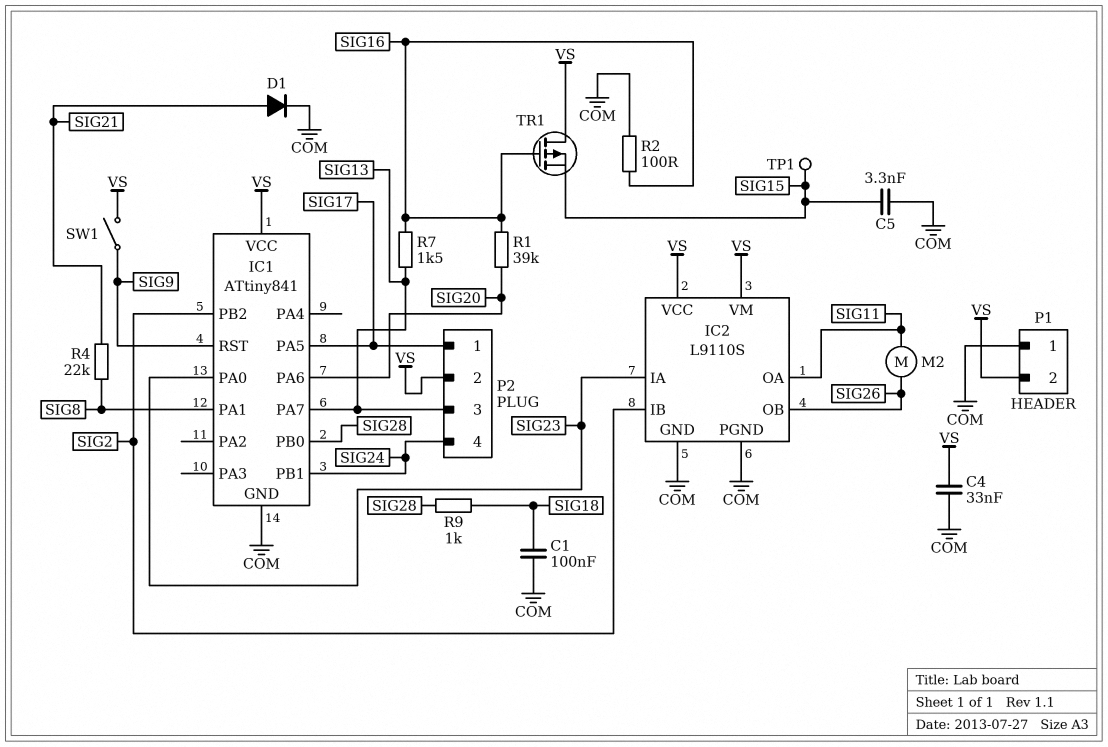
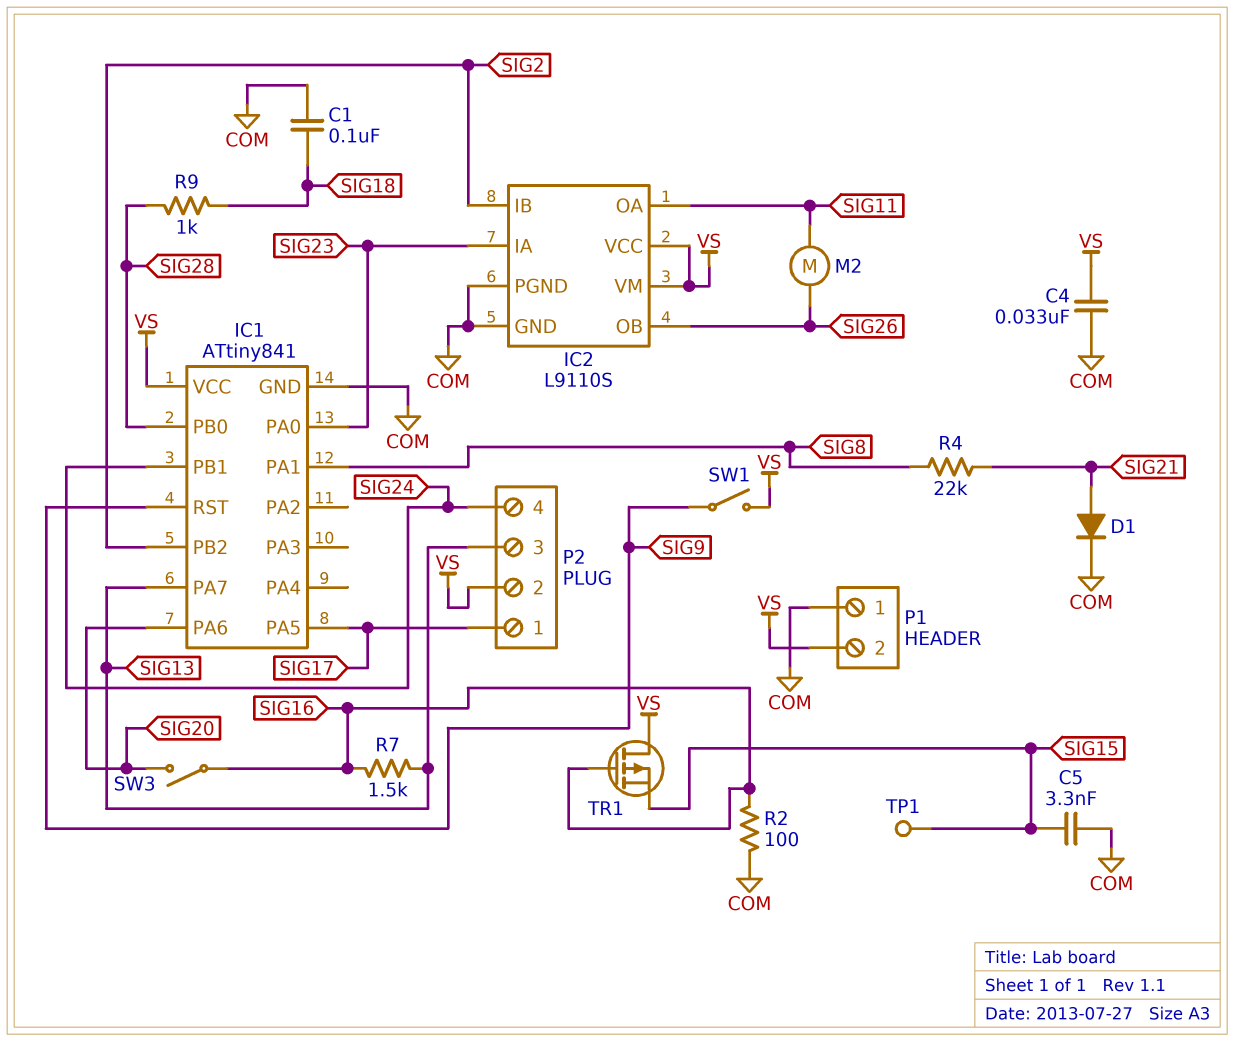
R1: 39k (SIG16, SIG20) -> none
SW3: none -> switch (SIG16, SIG20)

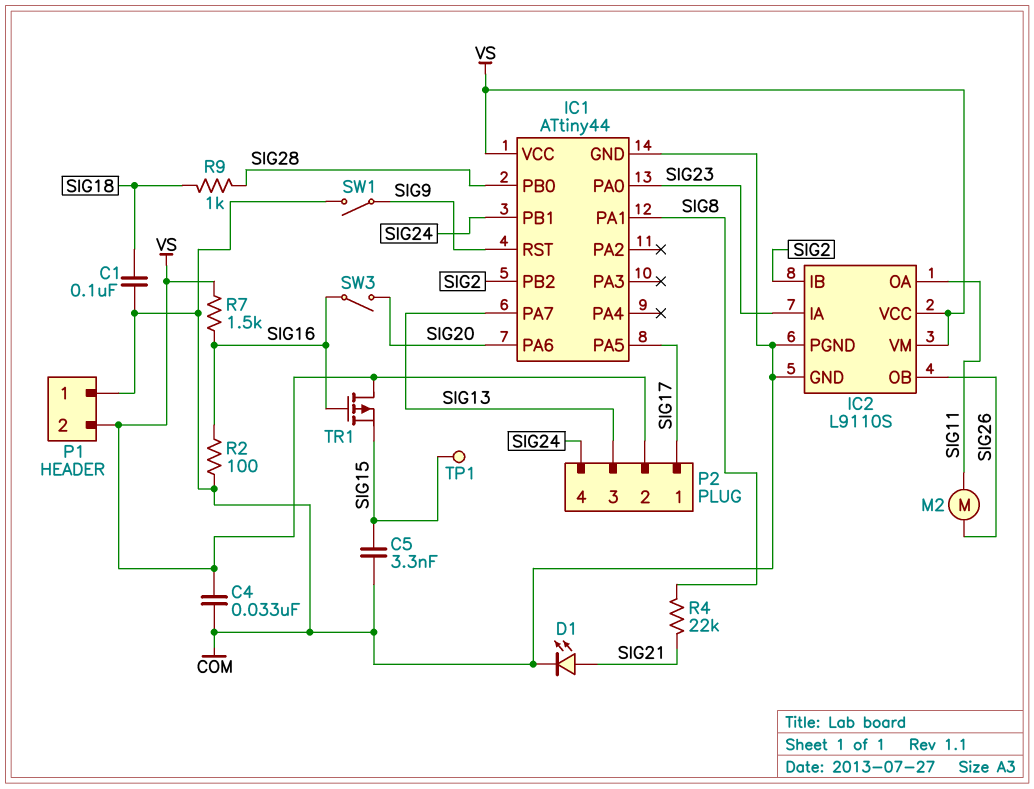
D1: diode (A SIG21, K COM) -> LED (A SIG21, K COM)
IC1: ATtiny841 -> ATtiny44
R7: 1.5k (SIG13, SIG16) -> 1.5k (SIG16, VS)
SW1: switch (SIG9, VS) -> switch (COM, SIG9)

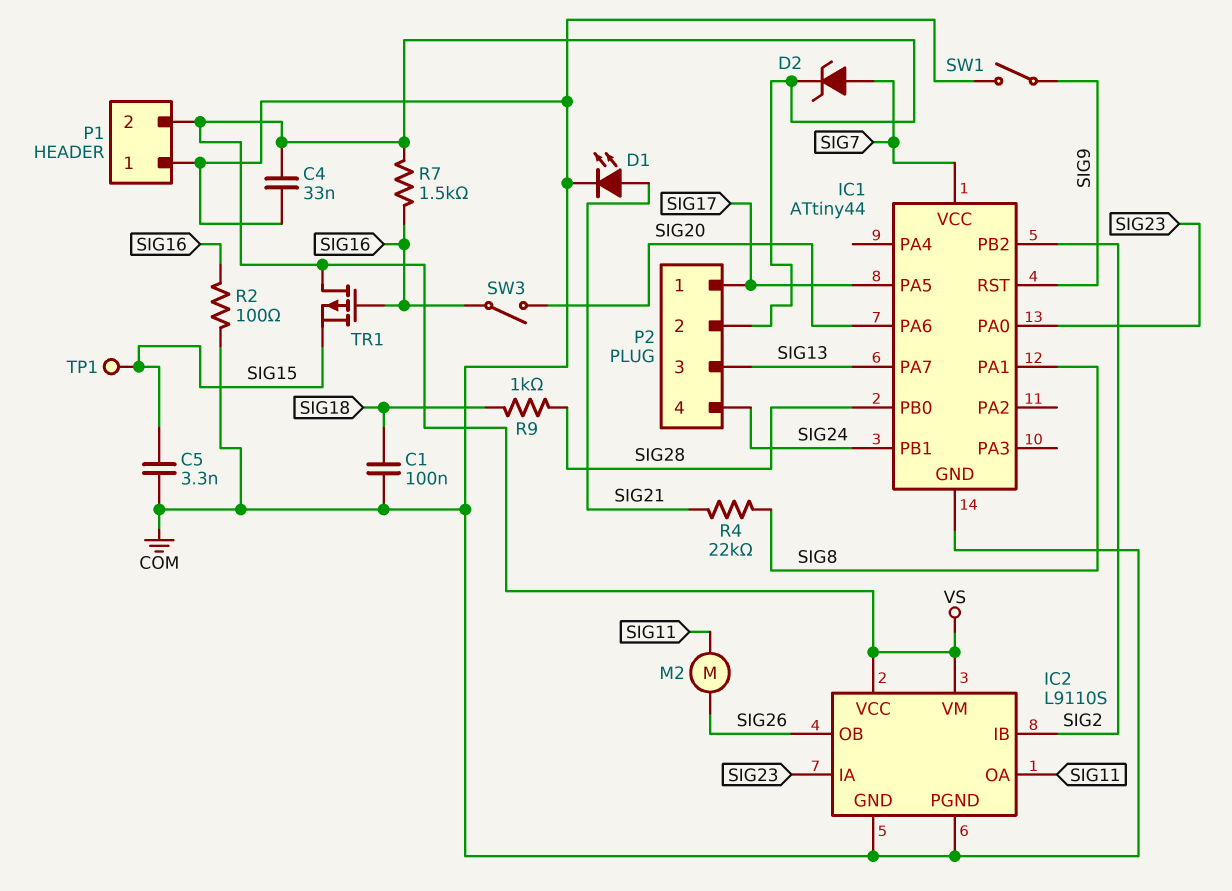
D2: none -> zener (A SIG7, K VS)
IC1 pin VCC: VS -> SIG7

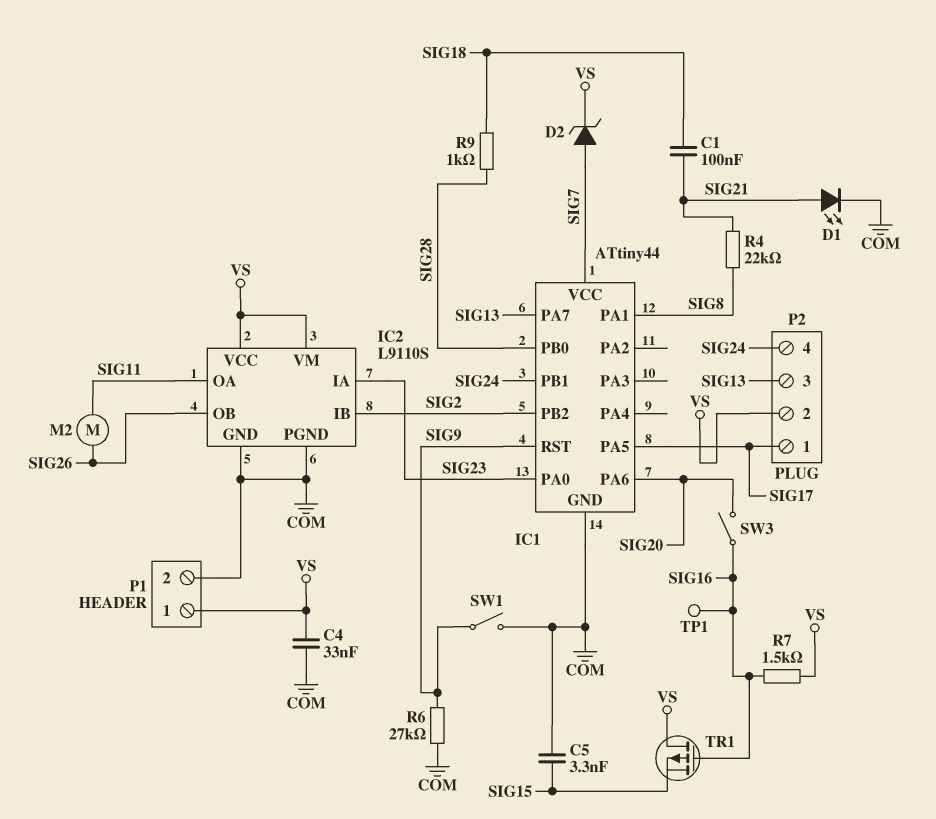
C1: 100nF (COM, SIG18) -> 100nF (SIG18, SIG21)
P1 pin 1: COM -> VS
P1 pin 2: VS -> COM
R2: 100 (COM, SIG16) -> none
R6: none -> 27k (COM, SIG9)
TP1: test point (SIG15) -> test point (SIG16)

